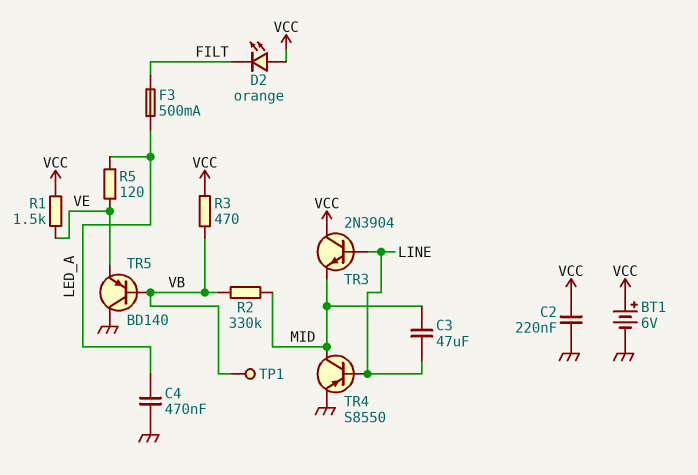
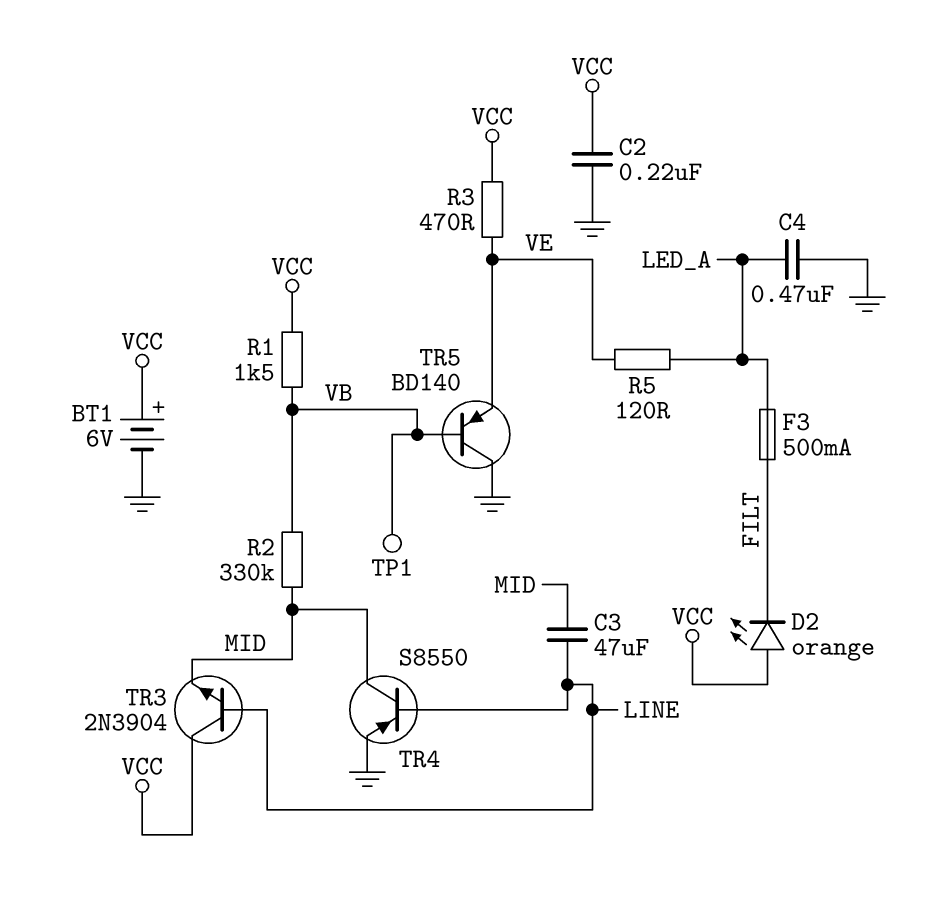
R1: 1.5k (VCC, VE) -> 1.5k (VB, VCC)
R3: 470 (VB, VCC) -> 470 (VCC, VE)

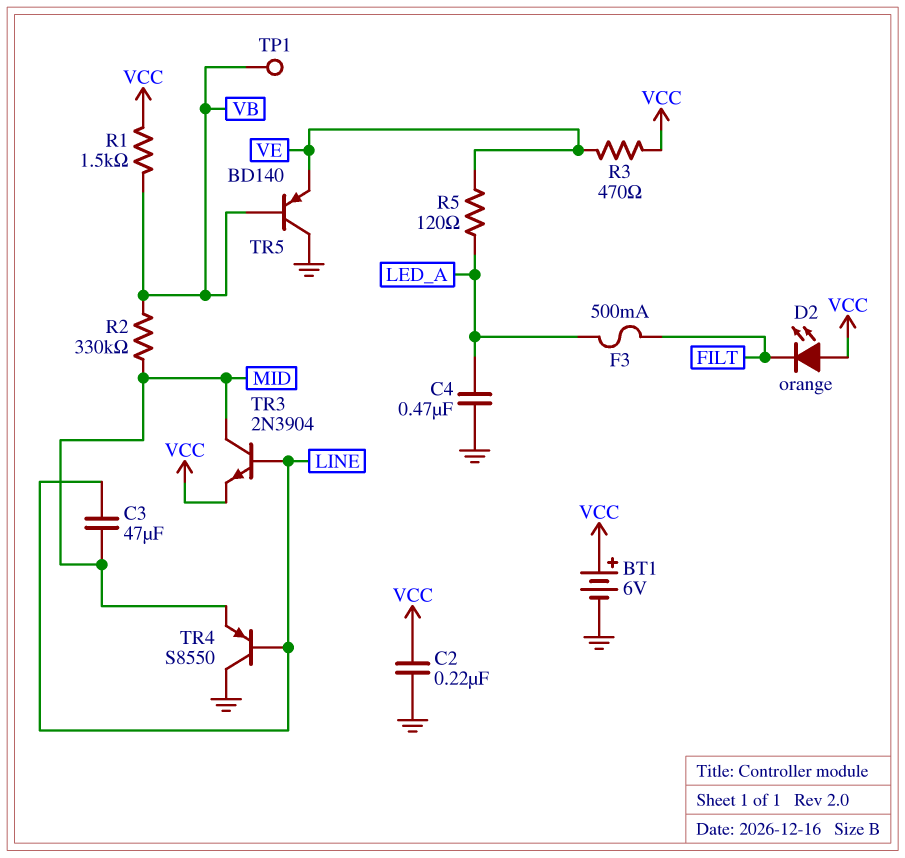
TR3: NPN 2N3904 (B LINE, C VCC, E MID) -> NPN 2N3904 (B LINE, C MID, E VCC)
TR4: PNP S8550 (B LINE, C MID, E GND) -> PNP S8550 (B LINE, C GND, E MID)

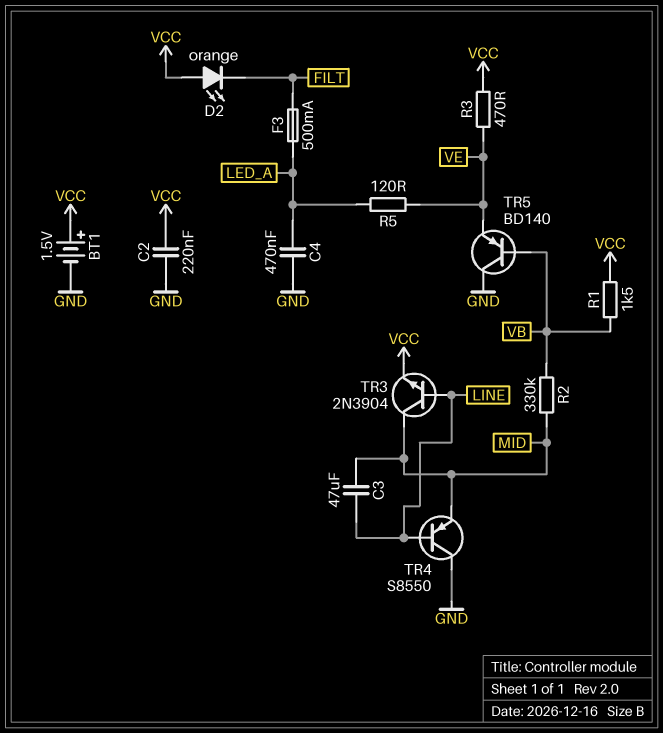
BT1: 6V (plus VCC, minus GND) -> 1.5V (plus VCC, minus GND)
TP1: test point (VB) -> none

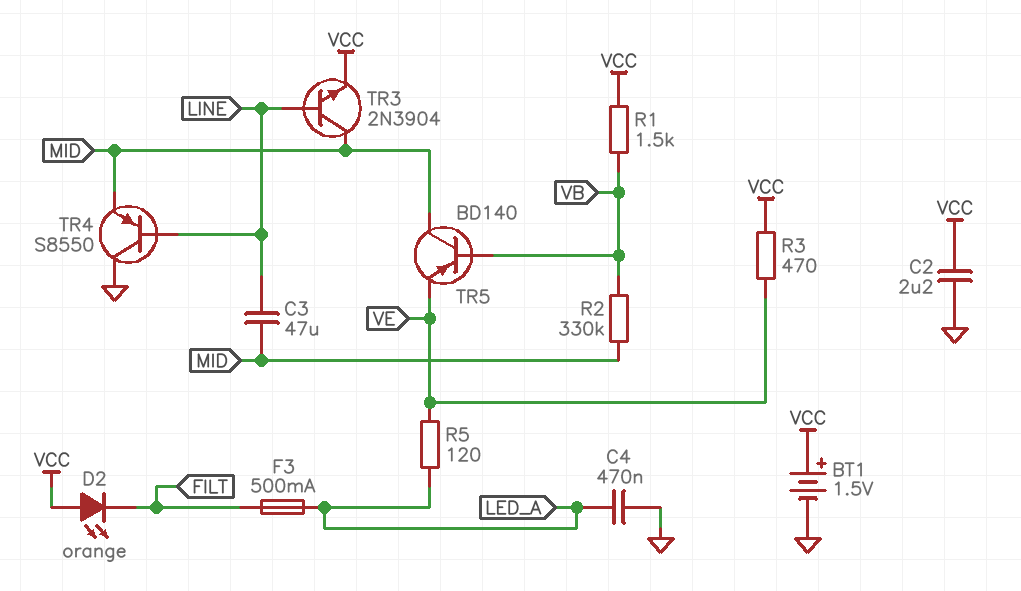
C2: 220nF (GND, VCC) -> 2.2uF (GND, VCC)
TR5: PNP BD140 (B VB, C GND, E VE) -> PNP BD140 (B VB, C MID, E VE)

